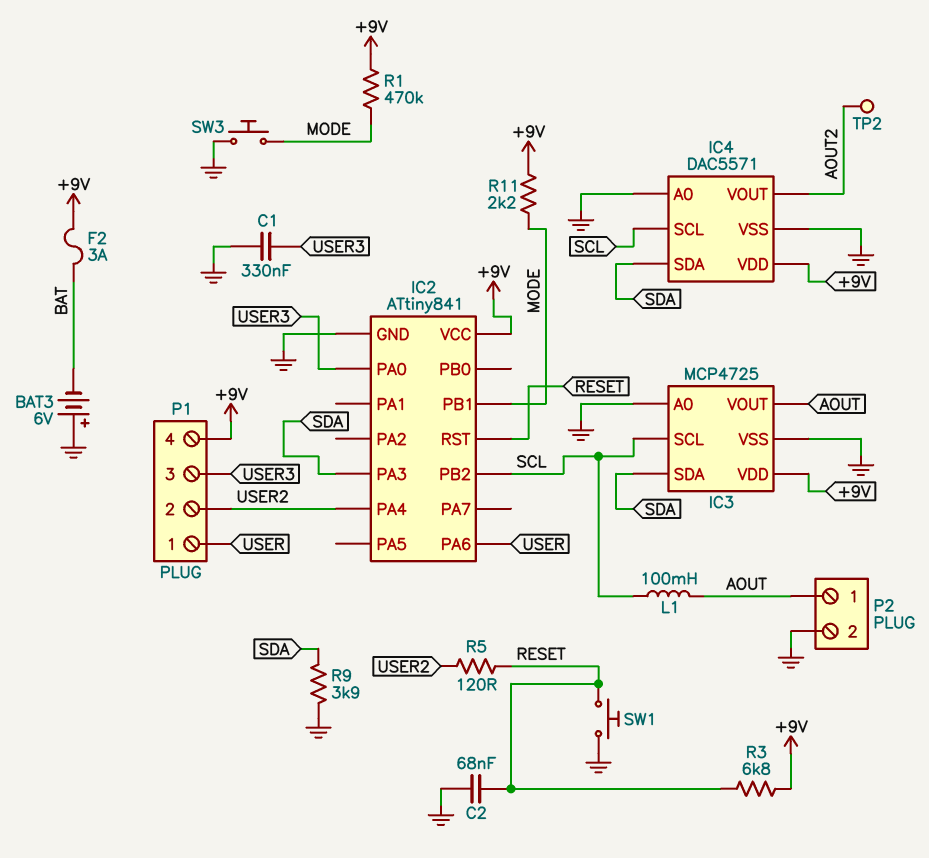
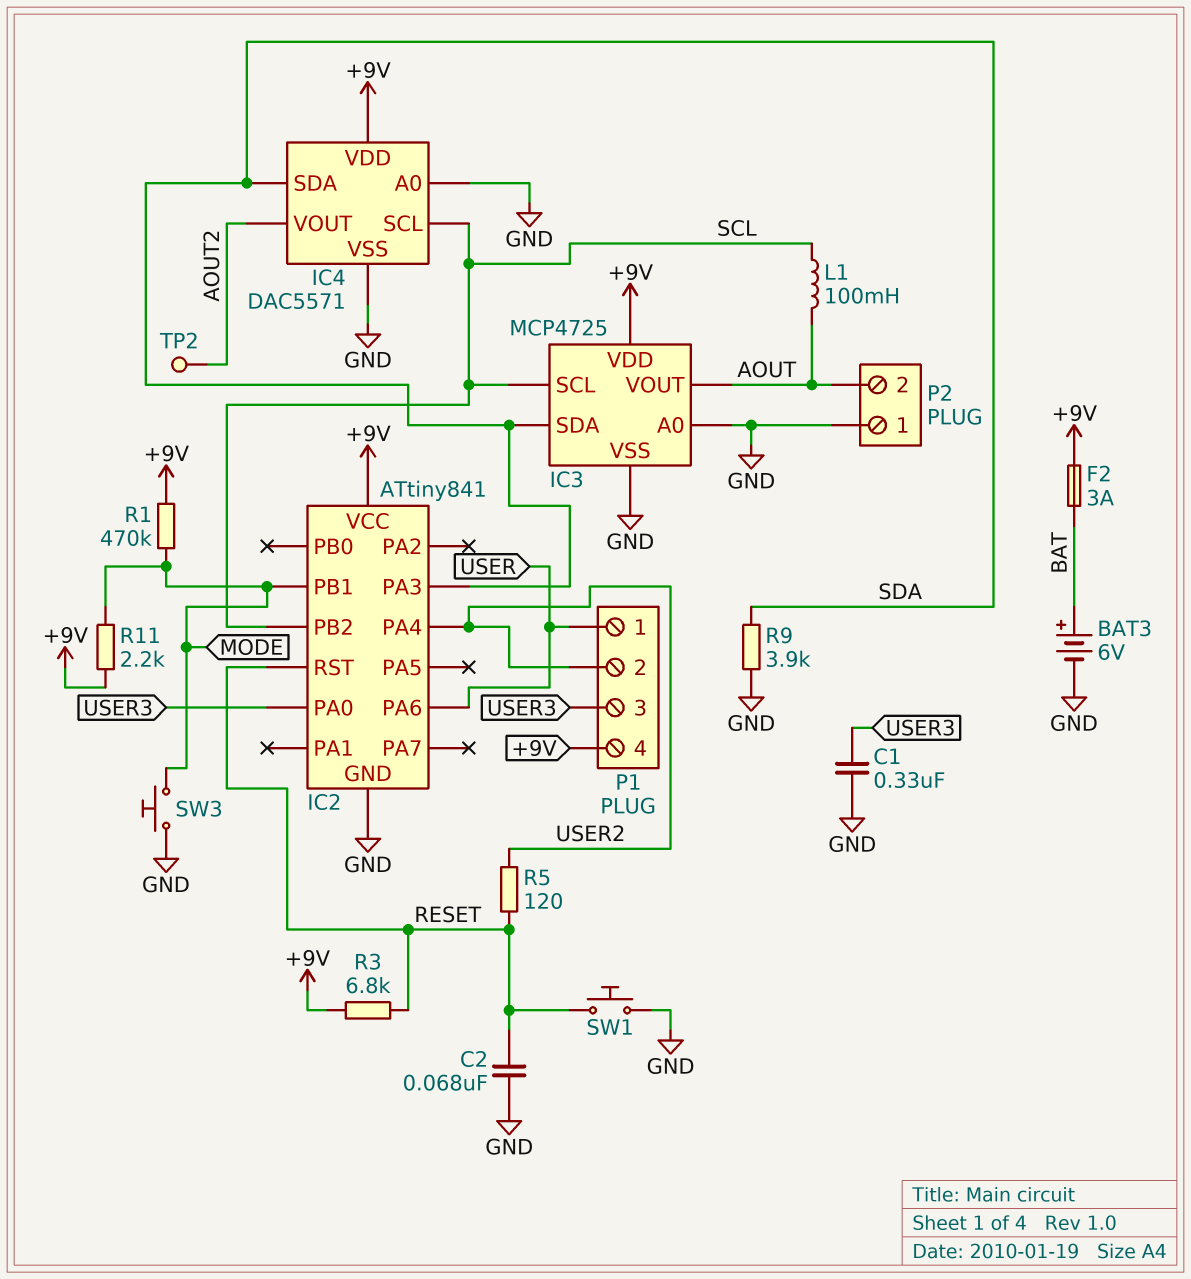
BAT3: 6V (plus GND, minus BAT) -> 6V (plus BAT, minus GND)
P2 pin 1: AOUT -> GND
P2 pin 2: GND -> AOUT

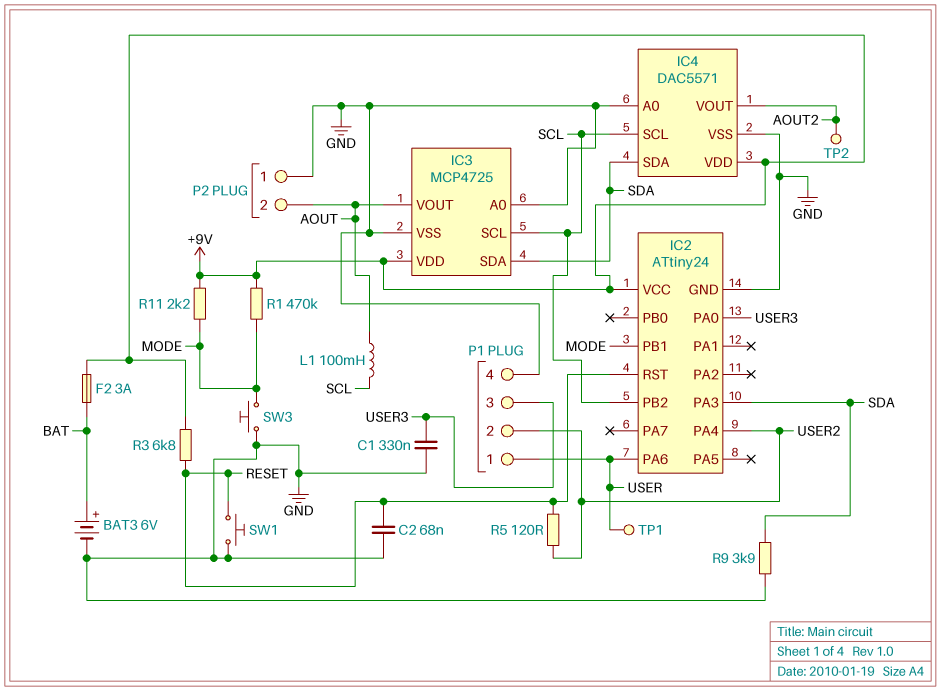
IC2: ATtiny841 -> ATtiny24
P1 pin 4: +9V -> GND
TP1: none -> test point (USER)

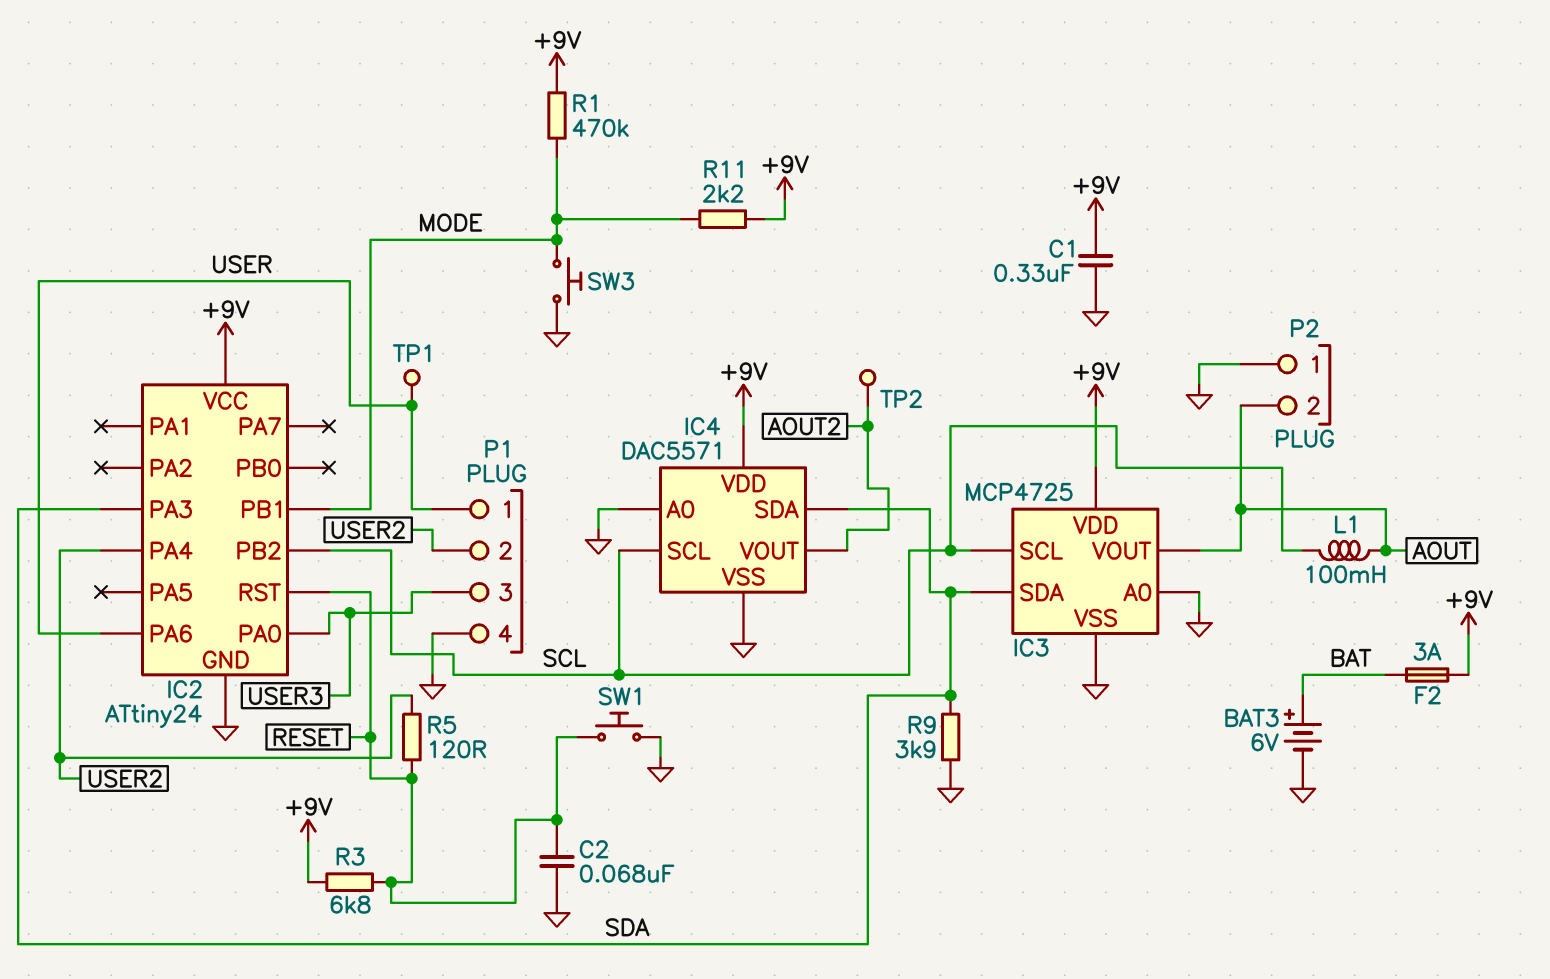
C1: 330nF (GND, USER3) -> 330nF (+9V, GND)

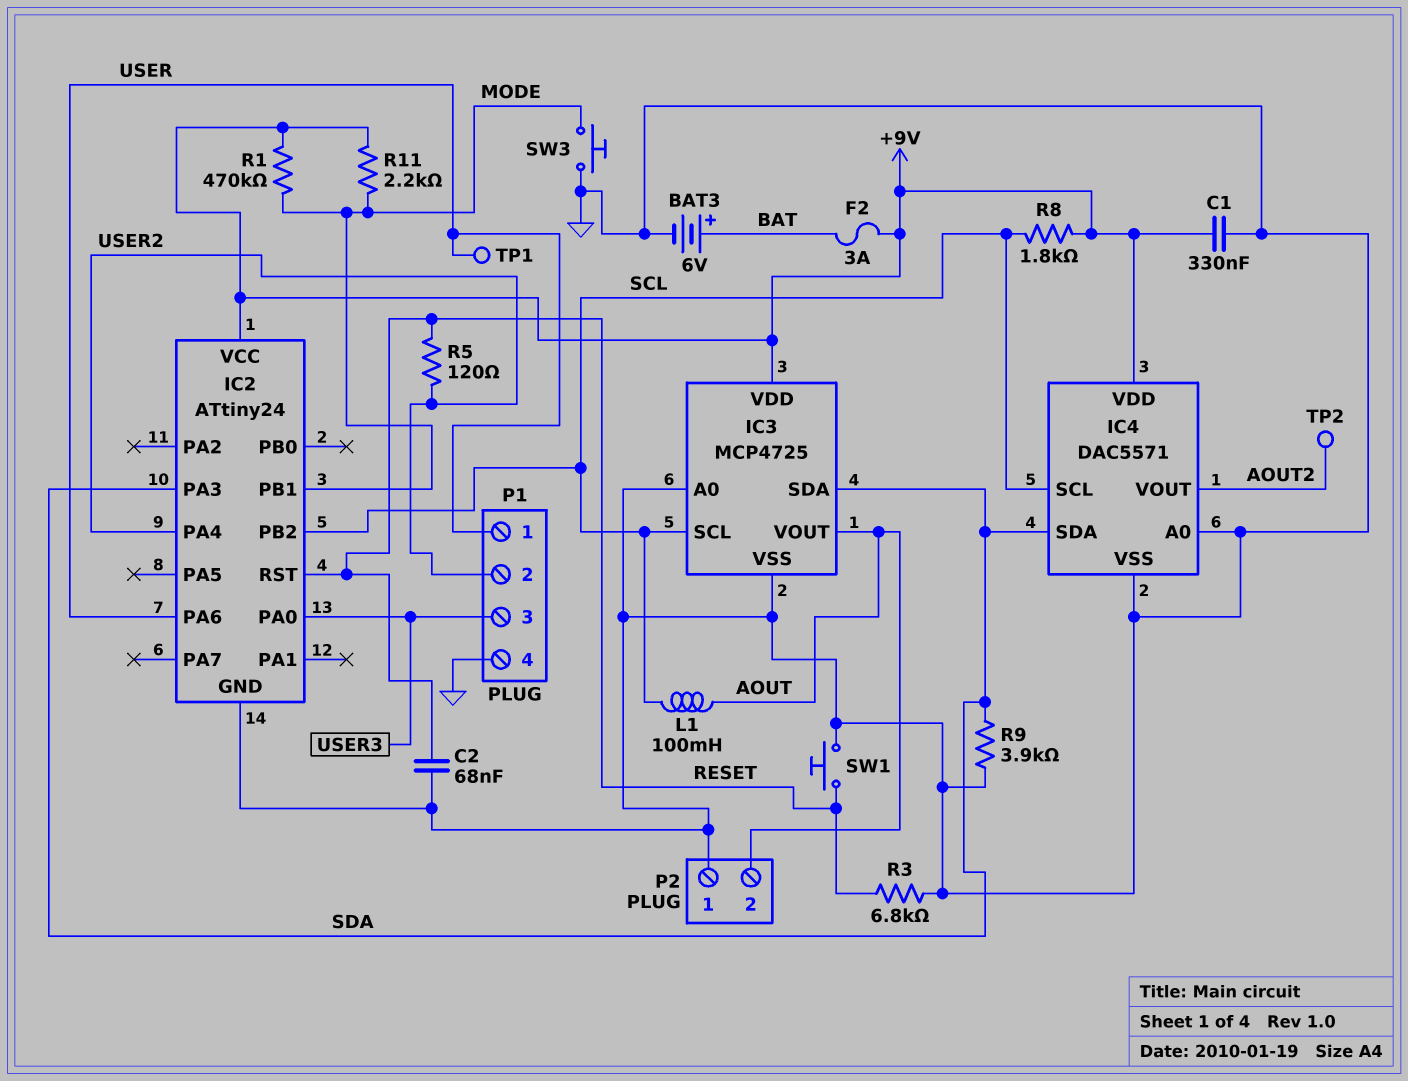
R3: 6.8k (+9V, RESET) -> 6.8k (GND, RESET)
R8: none -> 1.8k (+9V, SCL)

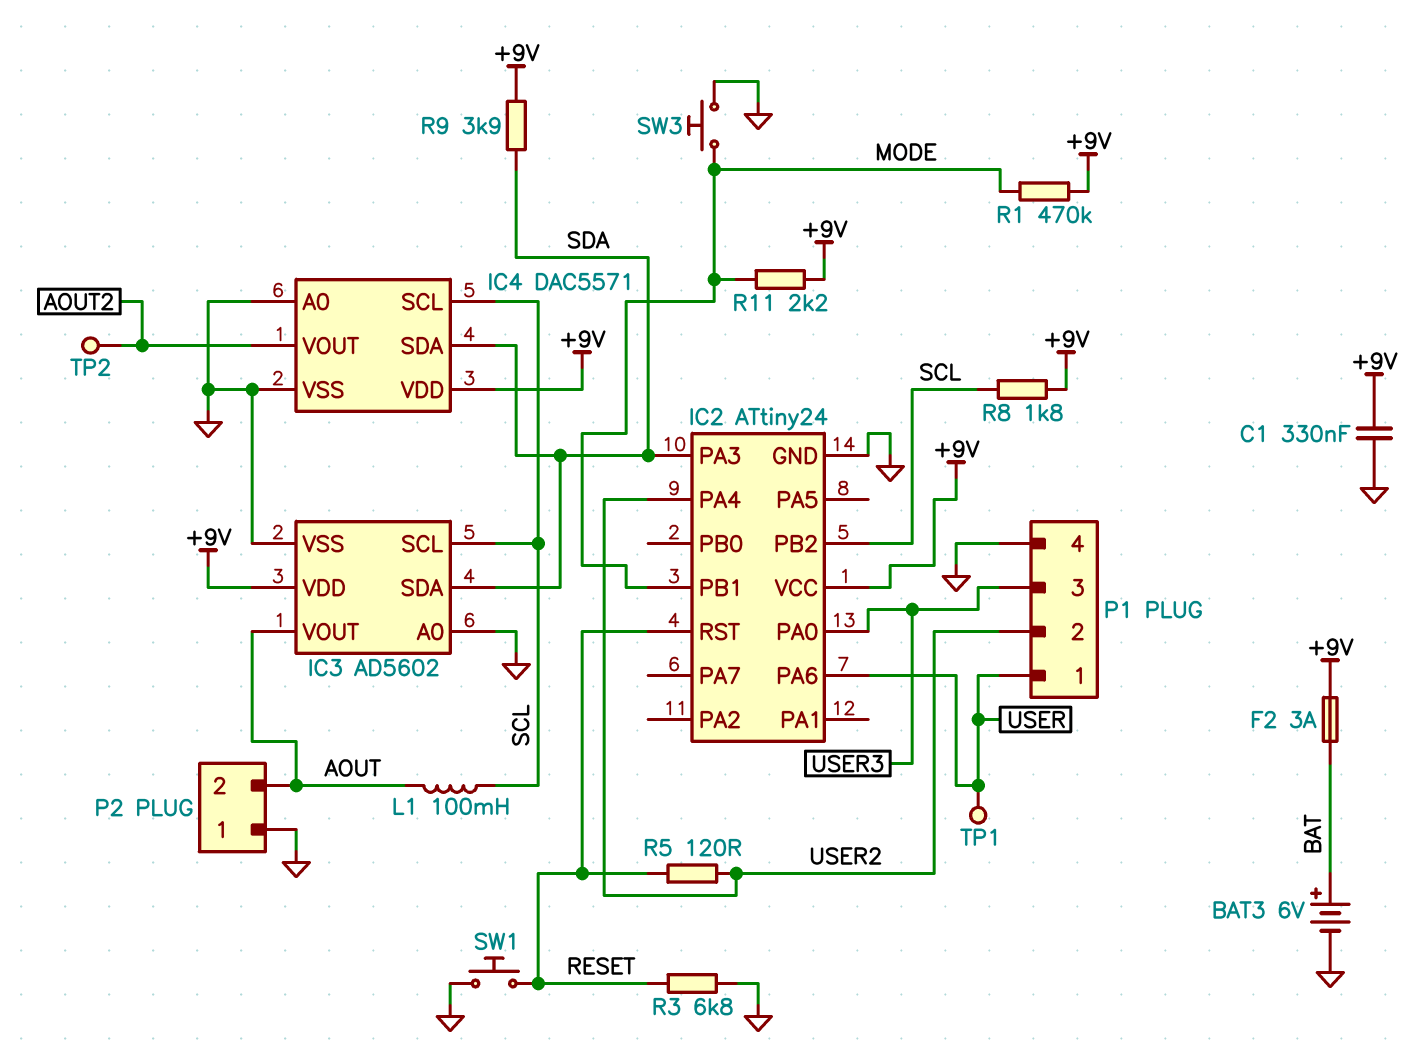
C2: 68nF (GND, RESET) -> none
IC3: MCP4725 -> AD5602
R9: 3.9k (GND, SDA) -> 3.9k (+9V, SDA)

